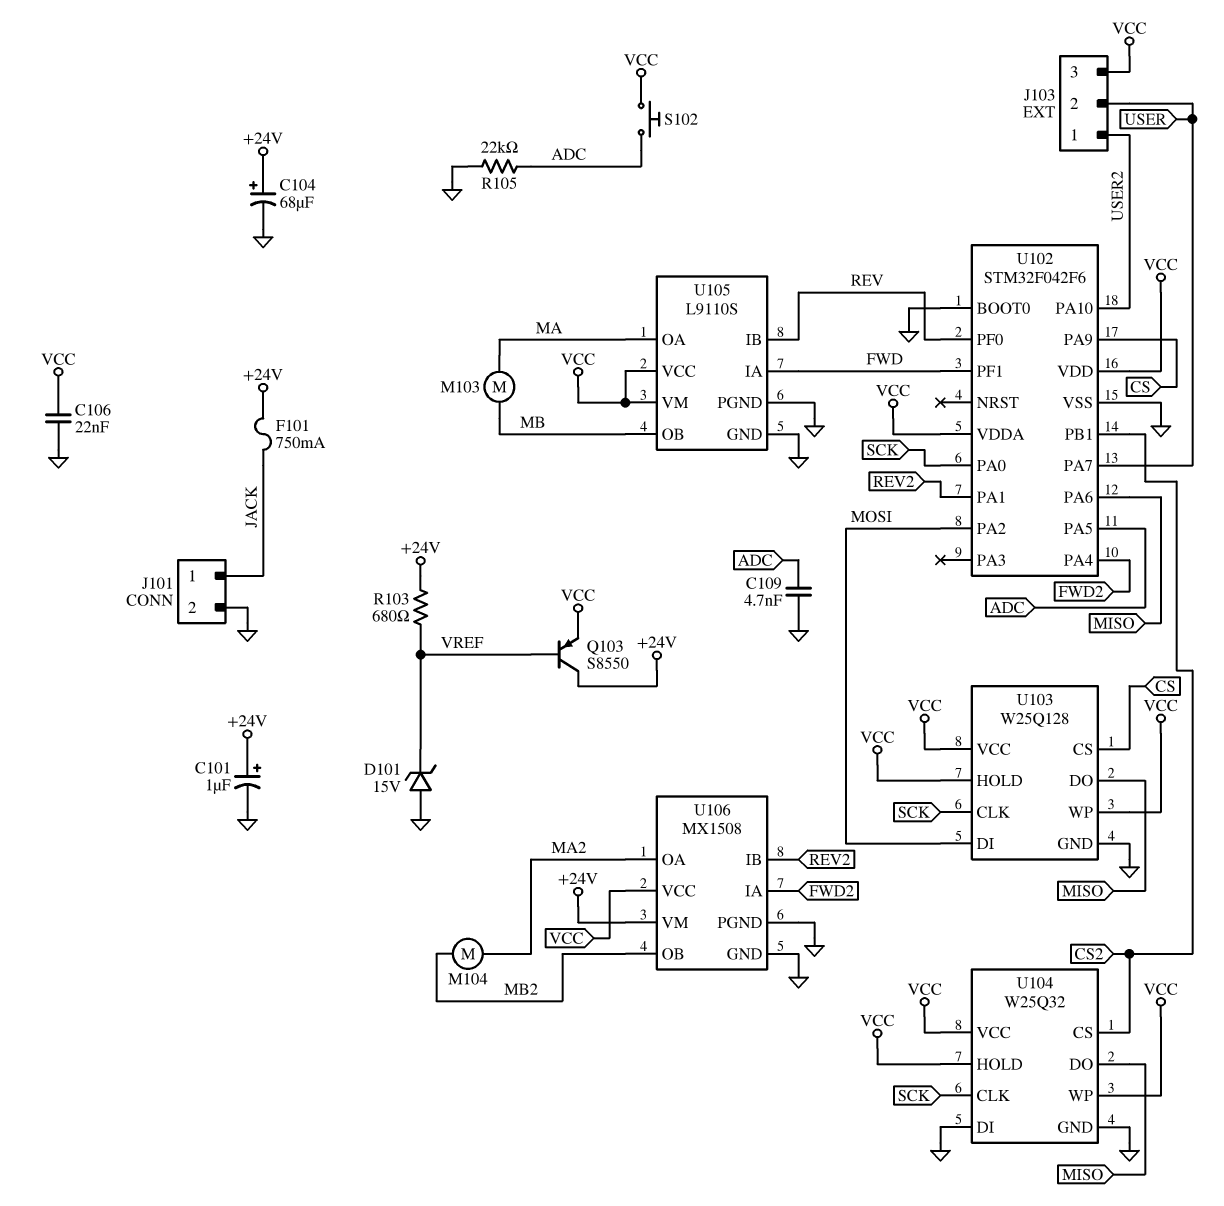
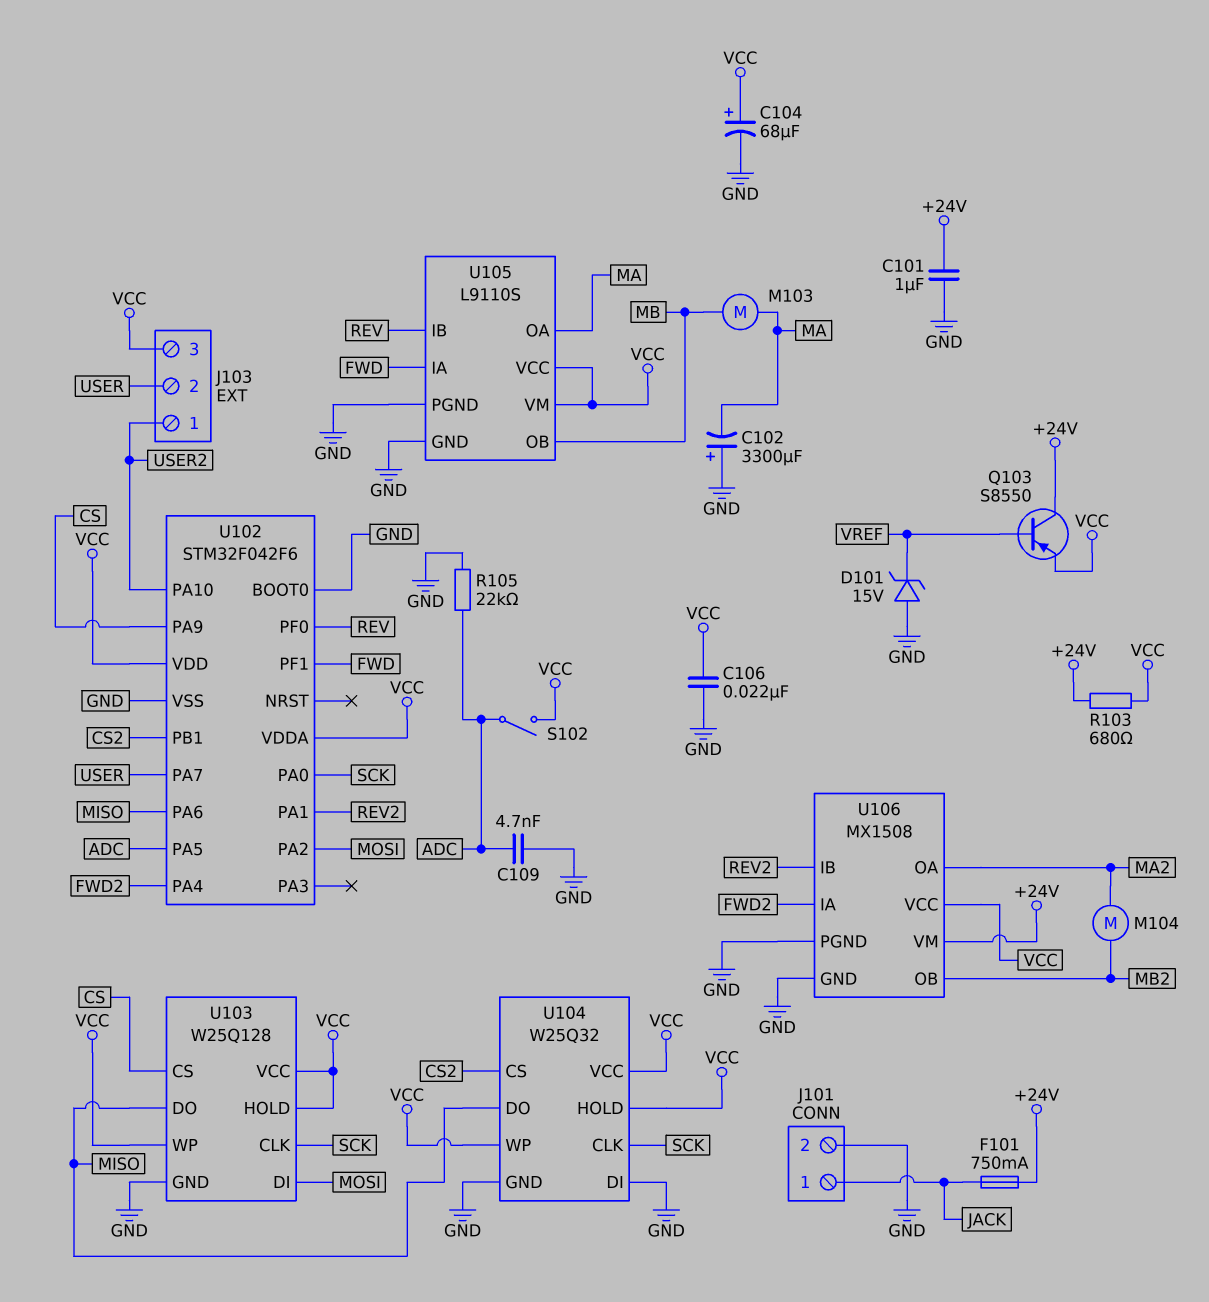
C101: 1uF (plus +24V, minus GND) -> 1uF (+24V, GND)
C102: none -> 3300uF (plus GND, minus MA)
C104: 68uF (plus +24V, minus GND) -> 68uF (plus VCC, minus GND)
R103: 680 (+24V, VREF) -> 680 (+24V, VCC)
S102: button (ADC, VCC) -> switch (ADC, VCC)

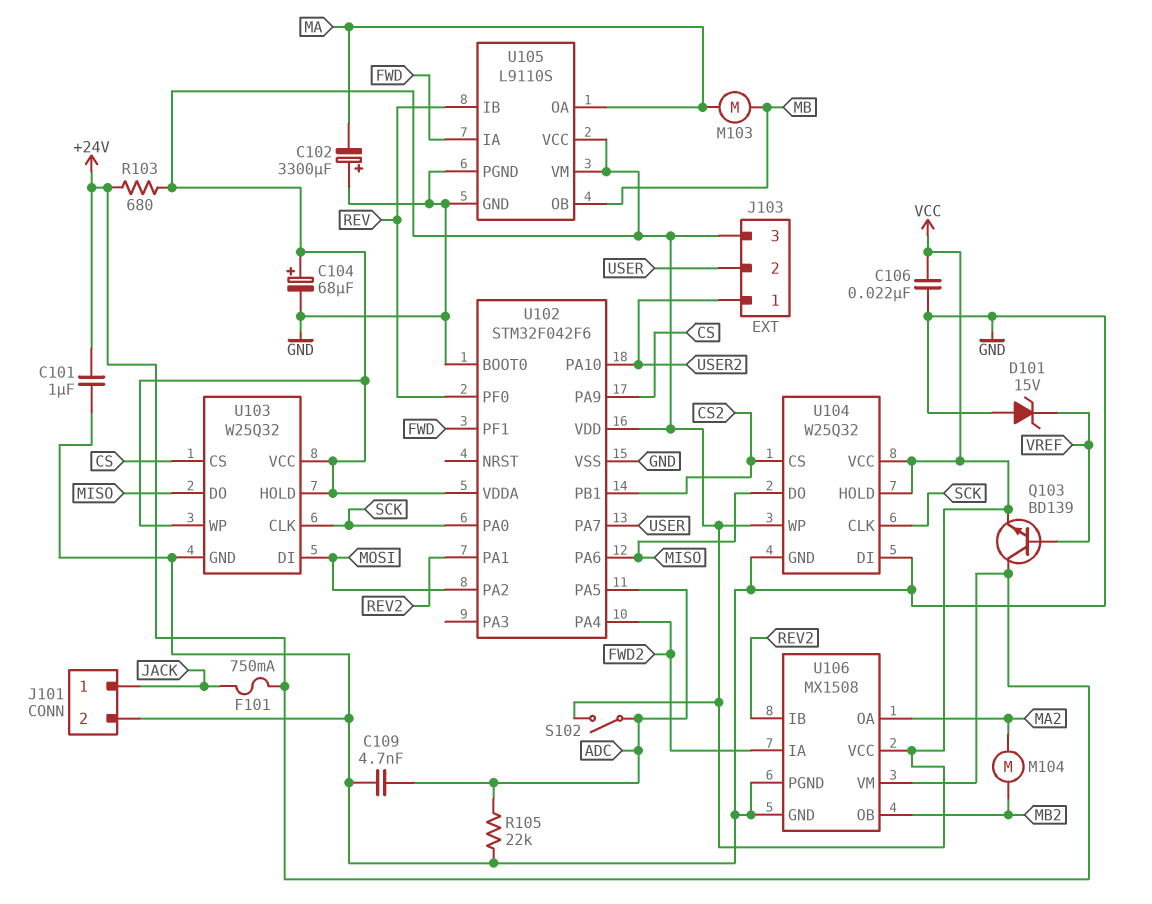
Q103: PNP S8550 (B VREF, C +24V, E VCC) -> NPN BD139 (B VREF, C +24V, E VCC)
U103: W25Q128 -> W25Q32

